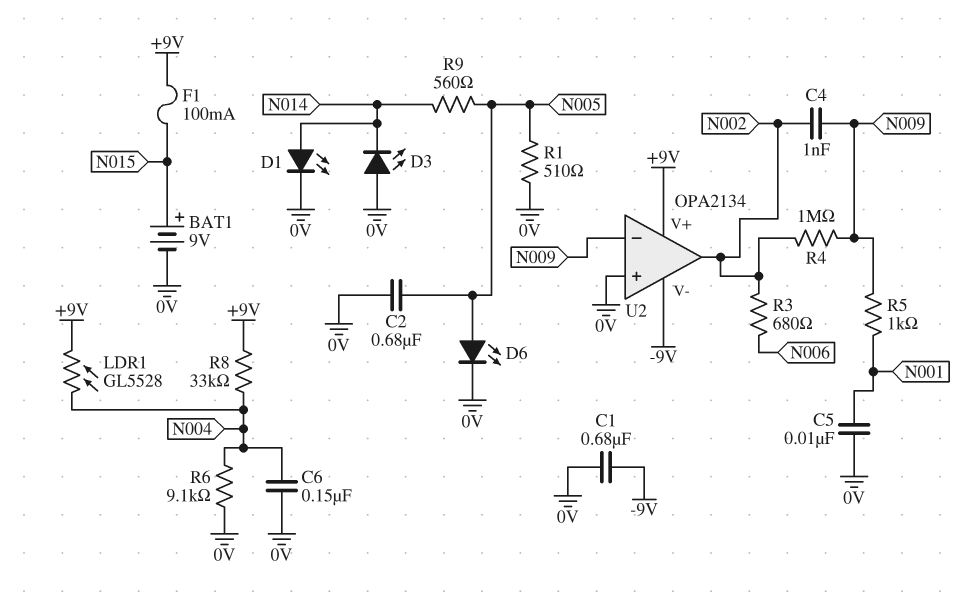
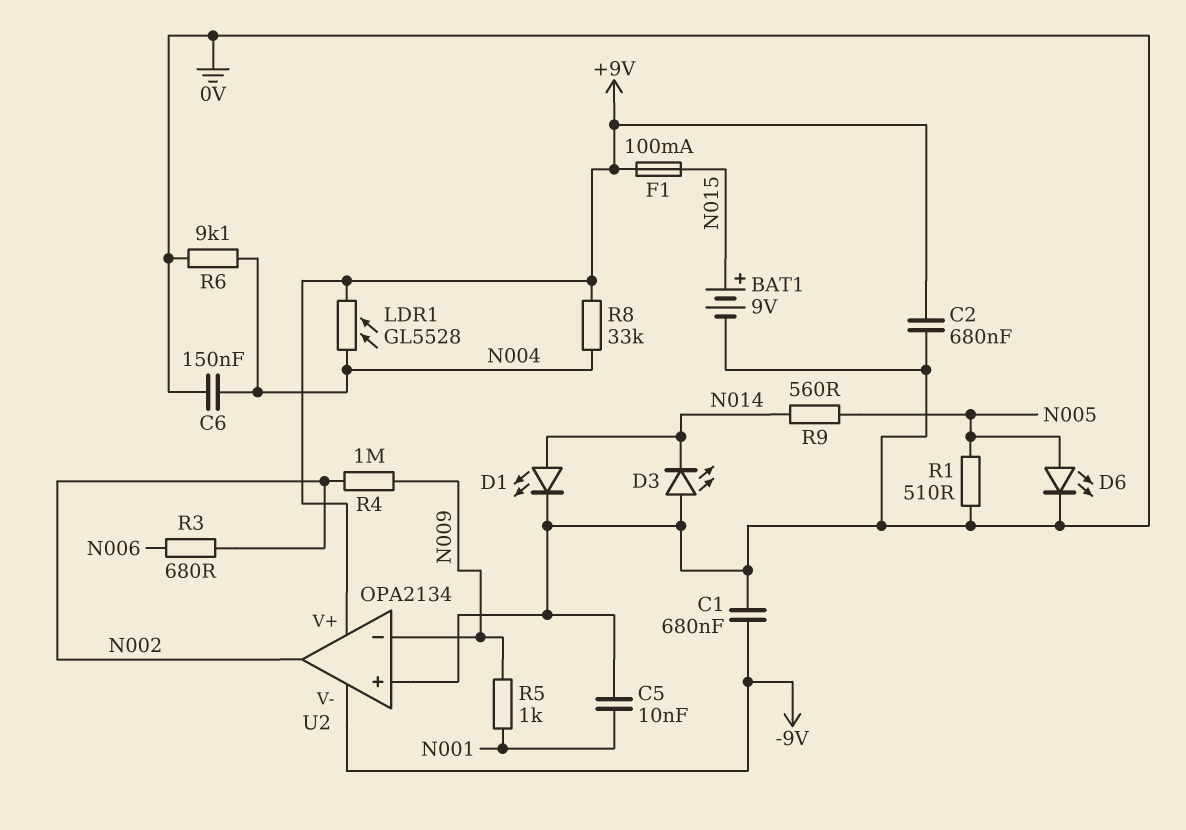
C2: 680nF (0V, N005) -> 680nF (+9V, 0V)
C4: 1nF (N002, N009) -> none

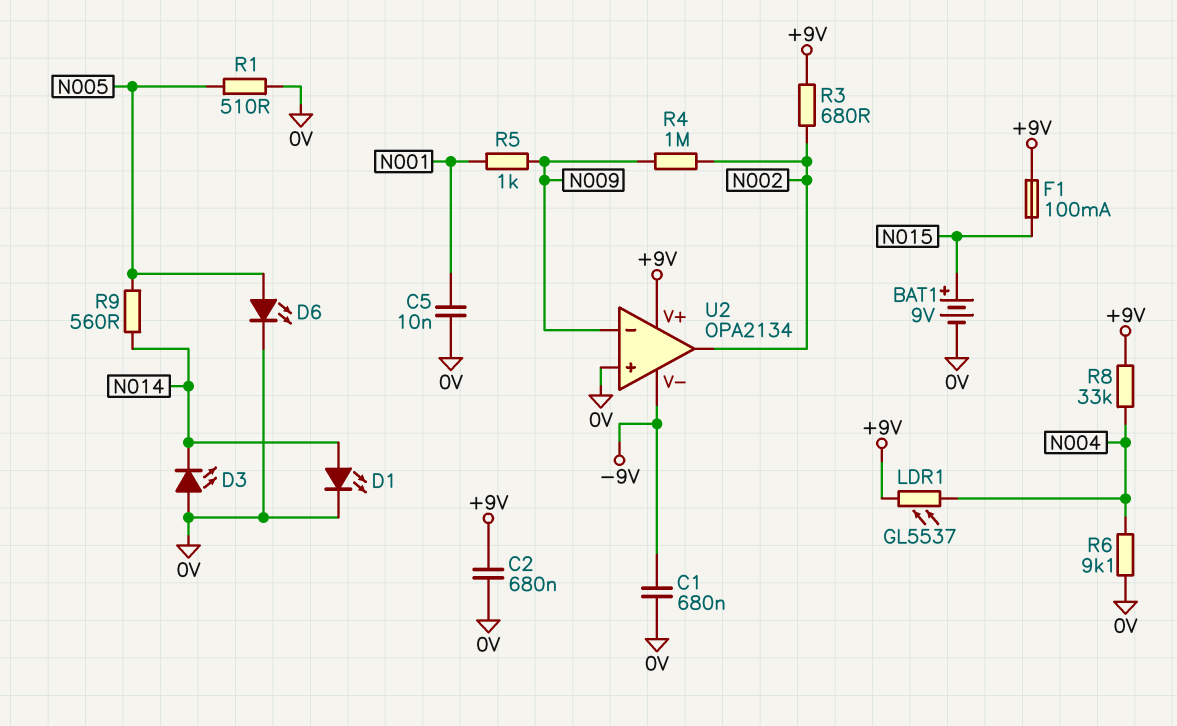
C6: 150nF (0V, N004) -> none
LDR1: GL5528 (+9V, N004) -> GL5537 (+9V, N004)
R3: 680 (N002, N006) -> 680 (+9V, N002)

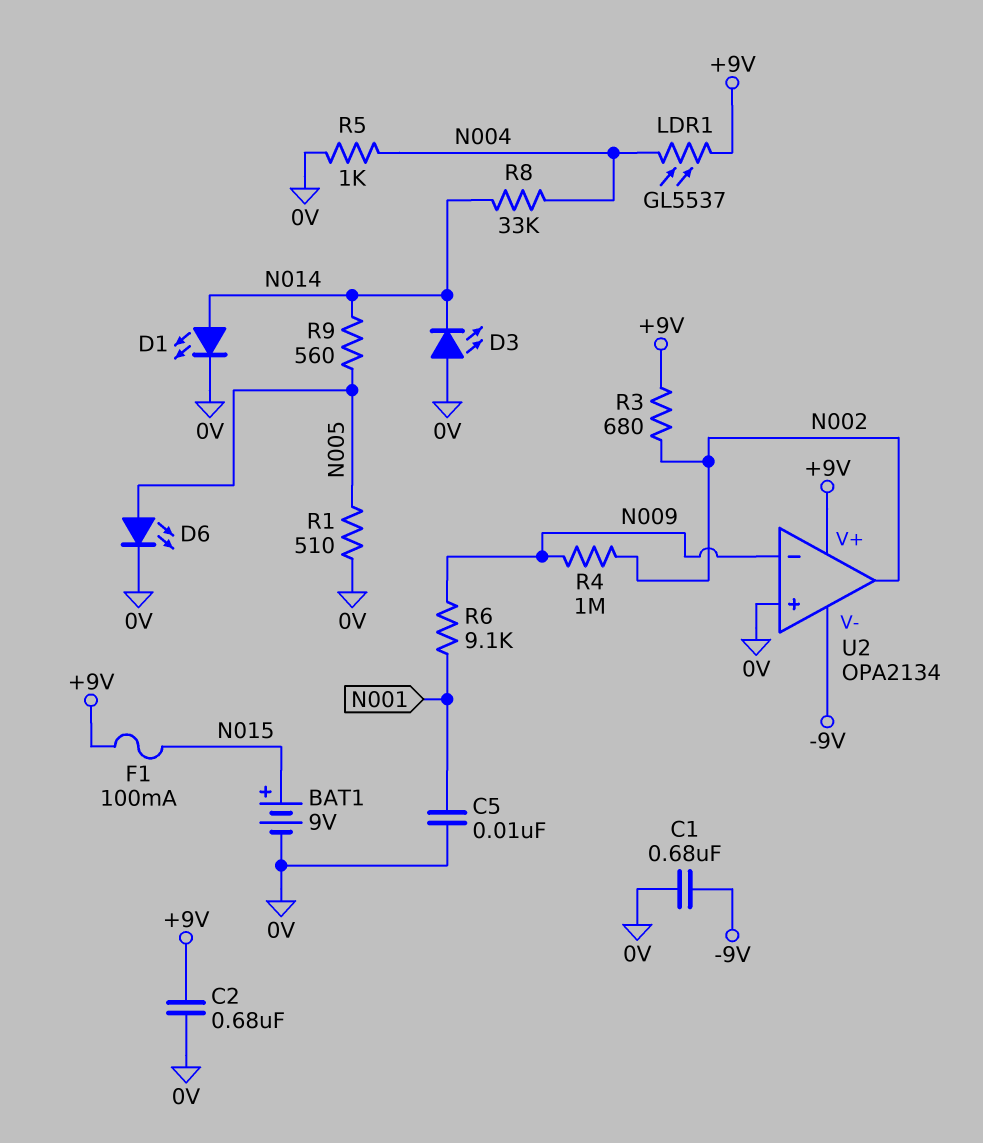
R5: 1k (N001, N009) -> 1k (0V, N004)
R6: 9.1k (0V, N004) -> 9.1k (N001, N009)
R8: 33k (+9V, N004) -> 33k (N004, N014)

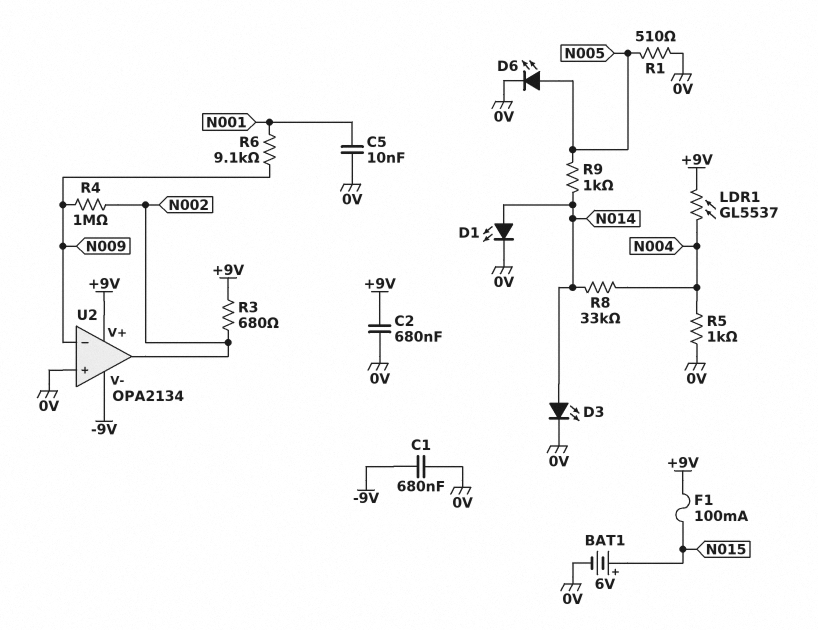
BAT1: 9V (plus N015, minus 0V) -> 6V (plus N015, minus 0V)
D3: LED (A 0V, K N014) -> LED (A N014, K 0V)
R9: 560 (N005, N014) -> 1k (N005, N014)

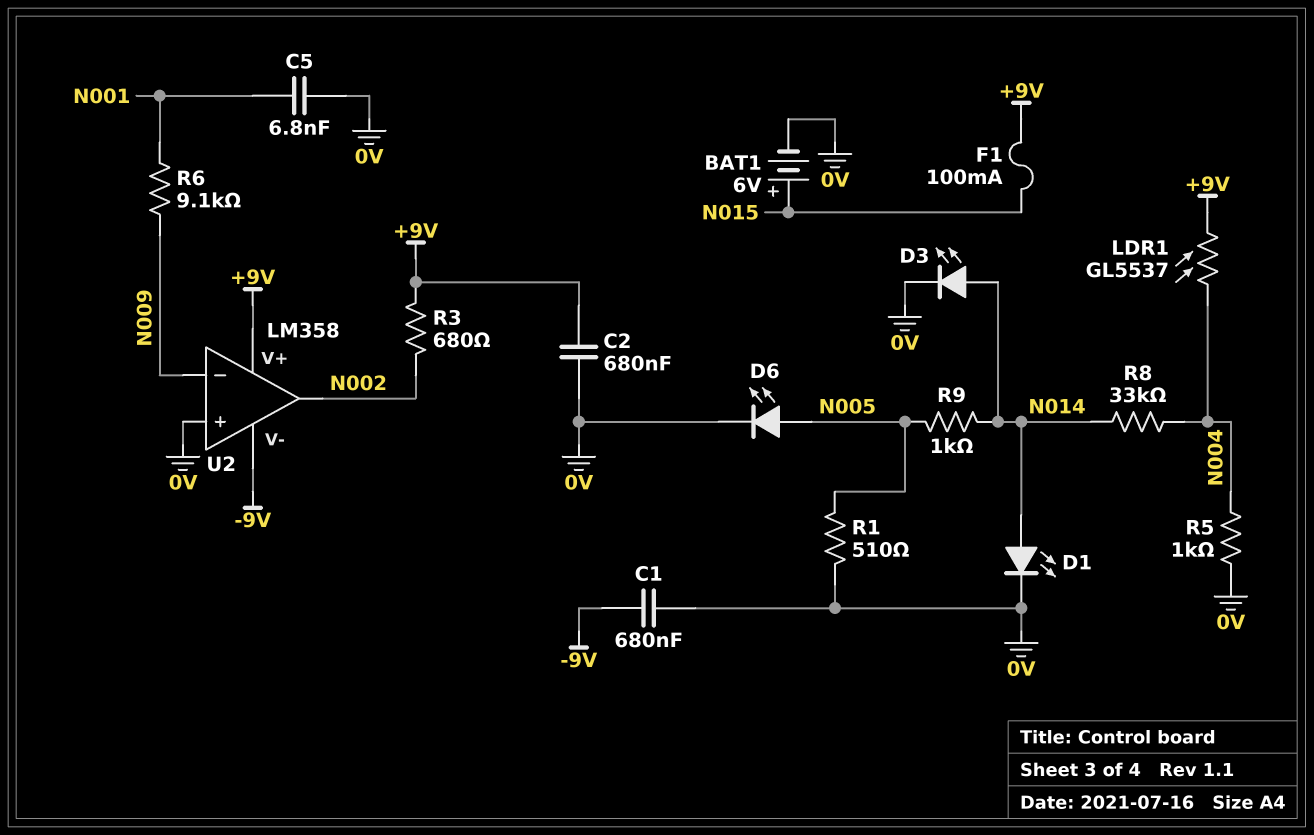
C5: 10nF (0V, N001) -> 6.8nF (0V, N001)
R4: 1M (N002, N009) -> none
U2: OPA2134 -> LM358

